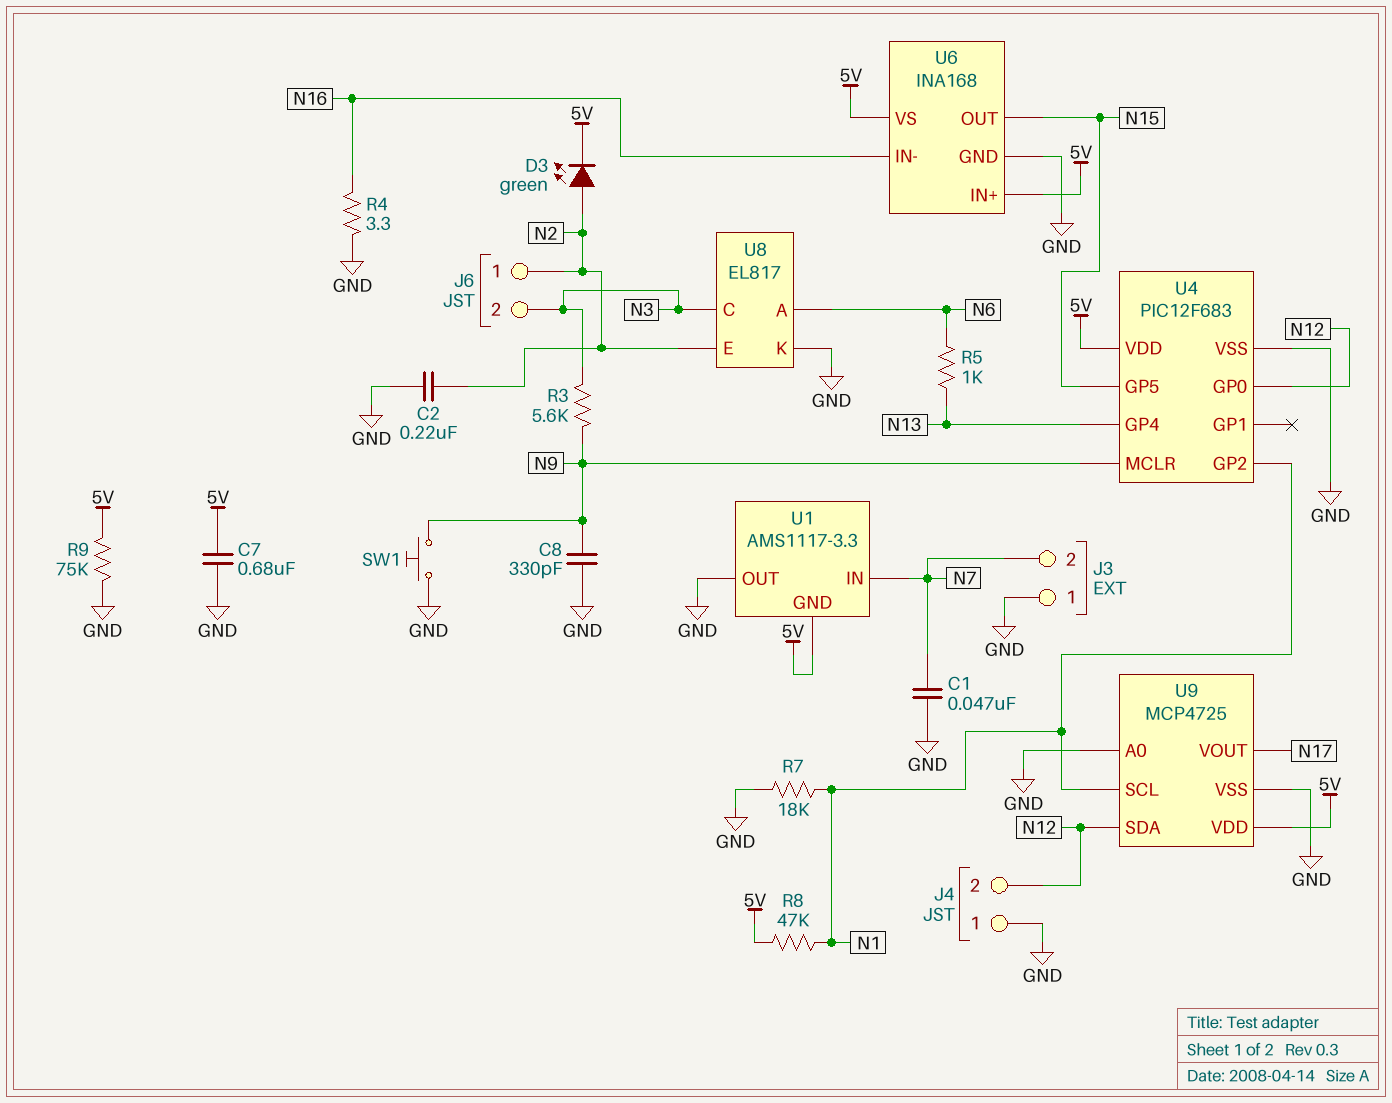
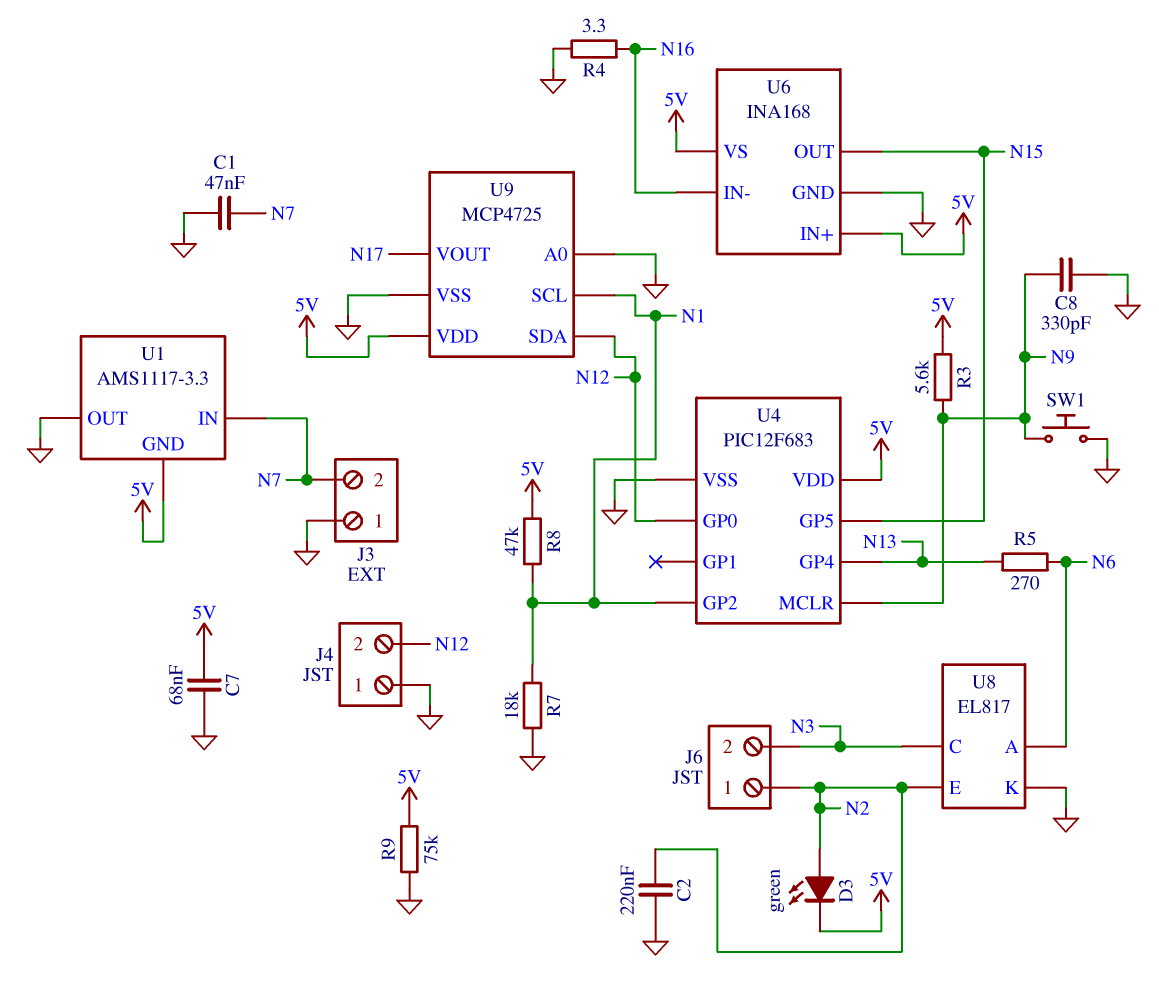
C7: 680nF (5V, GND) -> 68nF (5V, GND)
R3: 5.6k (N3, N9) -> 5.6k (5V, N9)
R5: 1k (N6, N13) -> 270 (N6, N13)

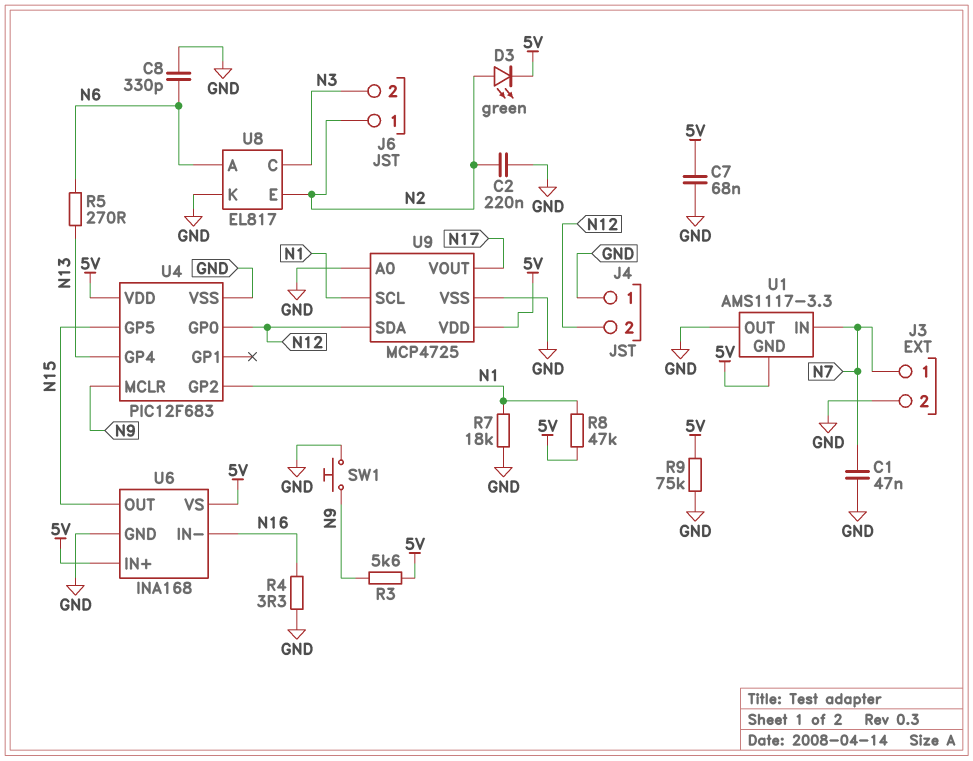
C8: 330pF (GND, N9) -> 330pF (GND, N6)
J3 pin 1: GND -> N7
J3 pin 2: N7 -> GND

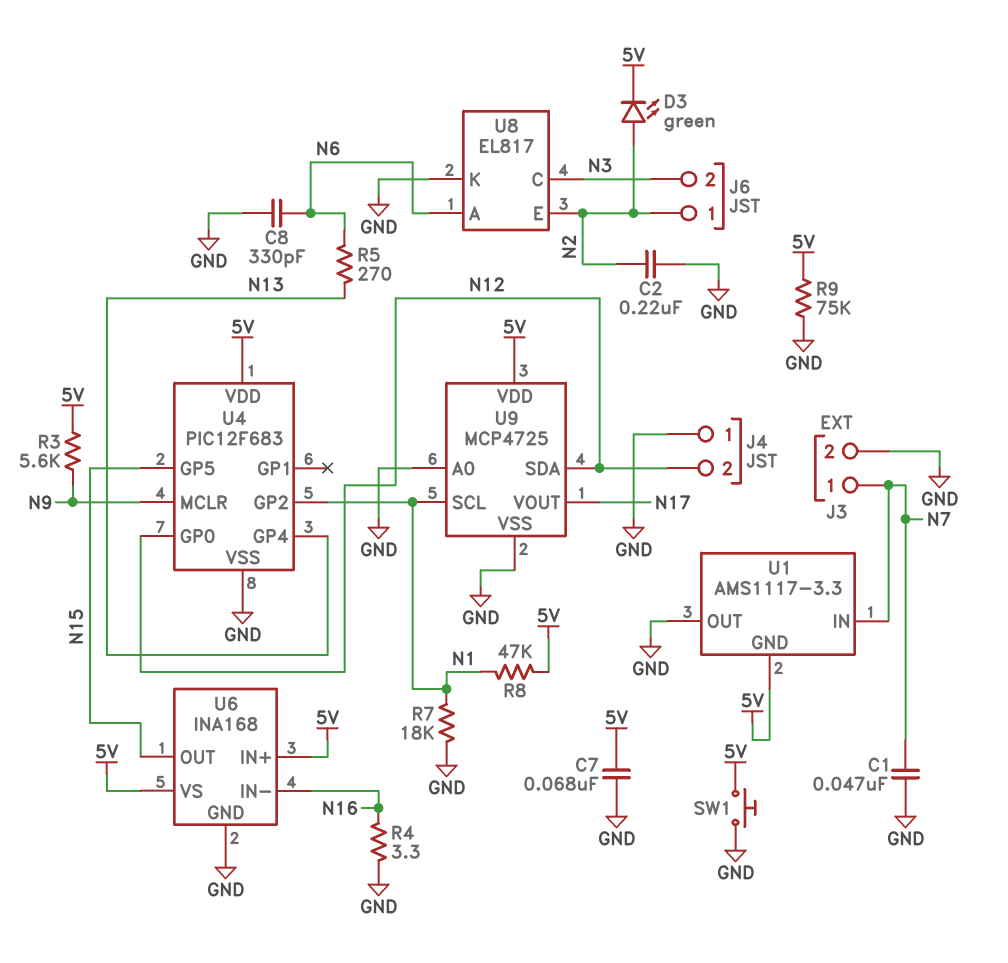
SW1: button (GND, N9) -> button (5V, GND)

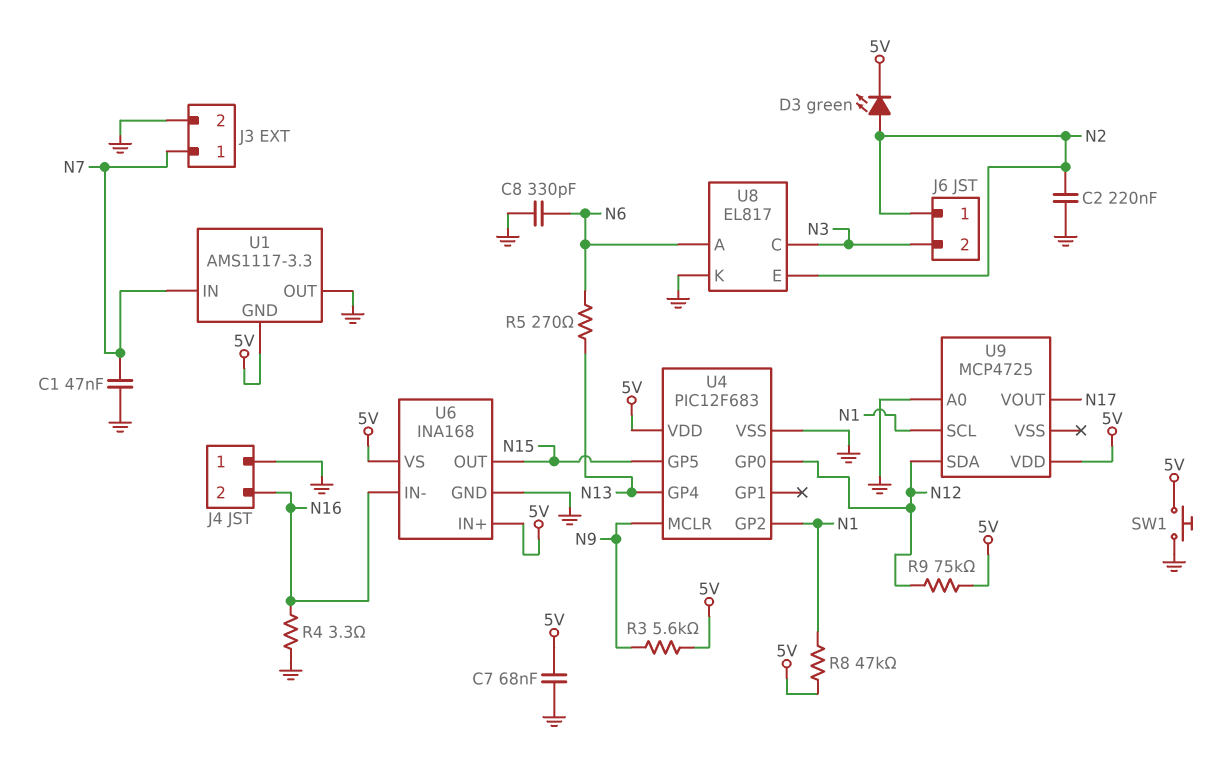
J4 pin 2: N12 -> N16
R7: 18k (GND, N1) -> none
R9: 75k (5V, GND) -> 75k (5V, N12)
U9 pin VSS: GND -> none

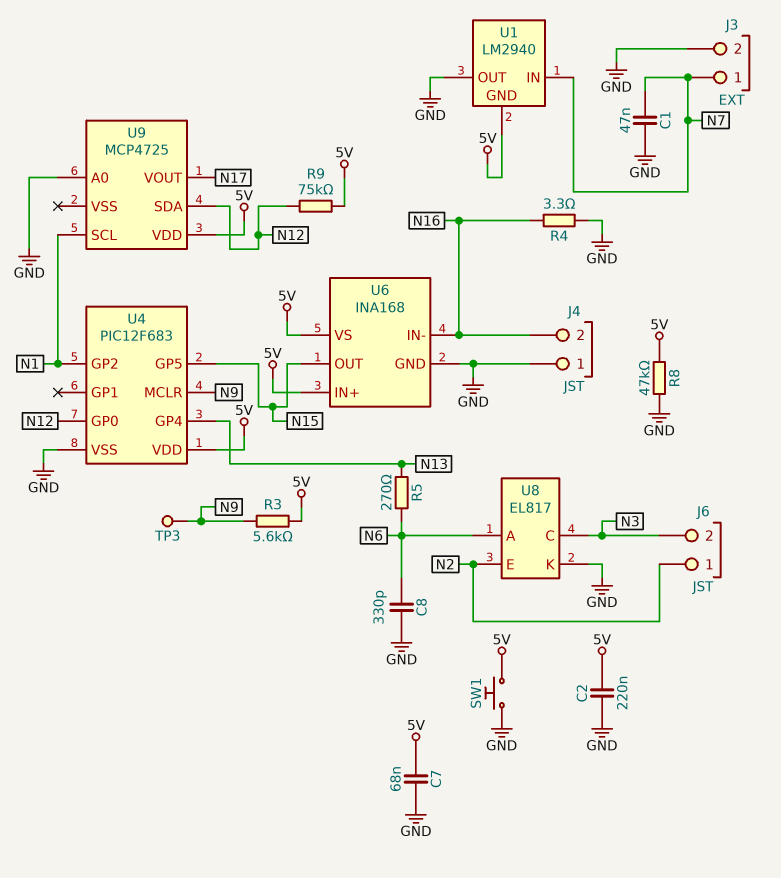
C2: 220nF (GND, N2) -> 220nF (5V, GND)
D3: LED green (A N2, K 5V) -> none
R8: 47k (5V, N1) -> 47k (5V, GND)
TP3: none -> test point (N9)
U1: AMS1117-3.3 -> LM2940

